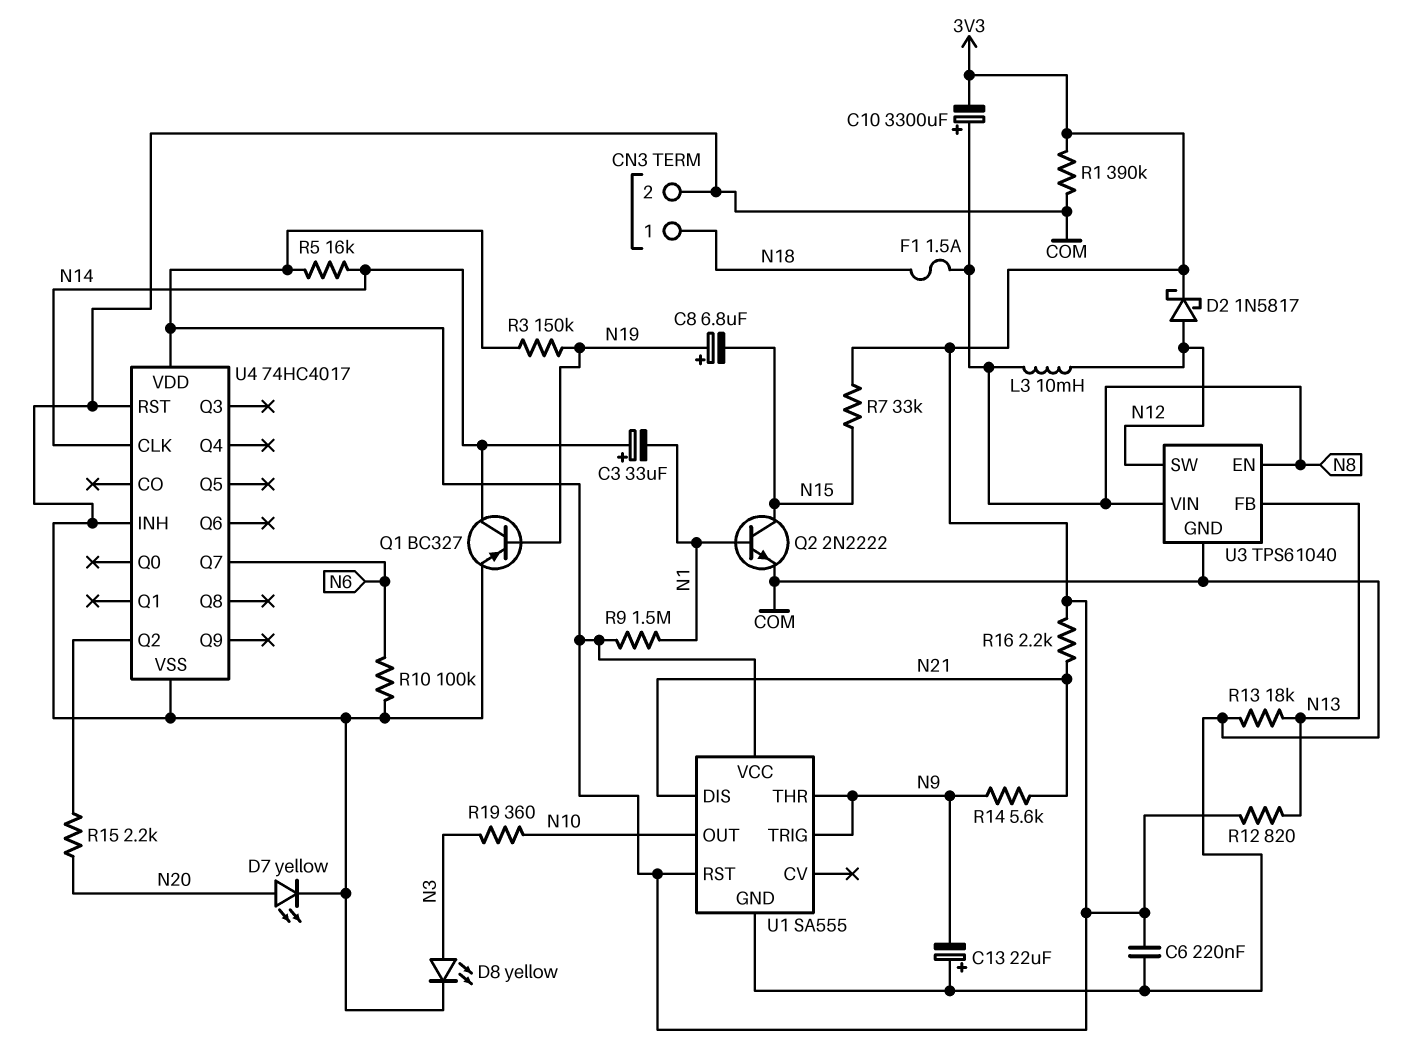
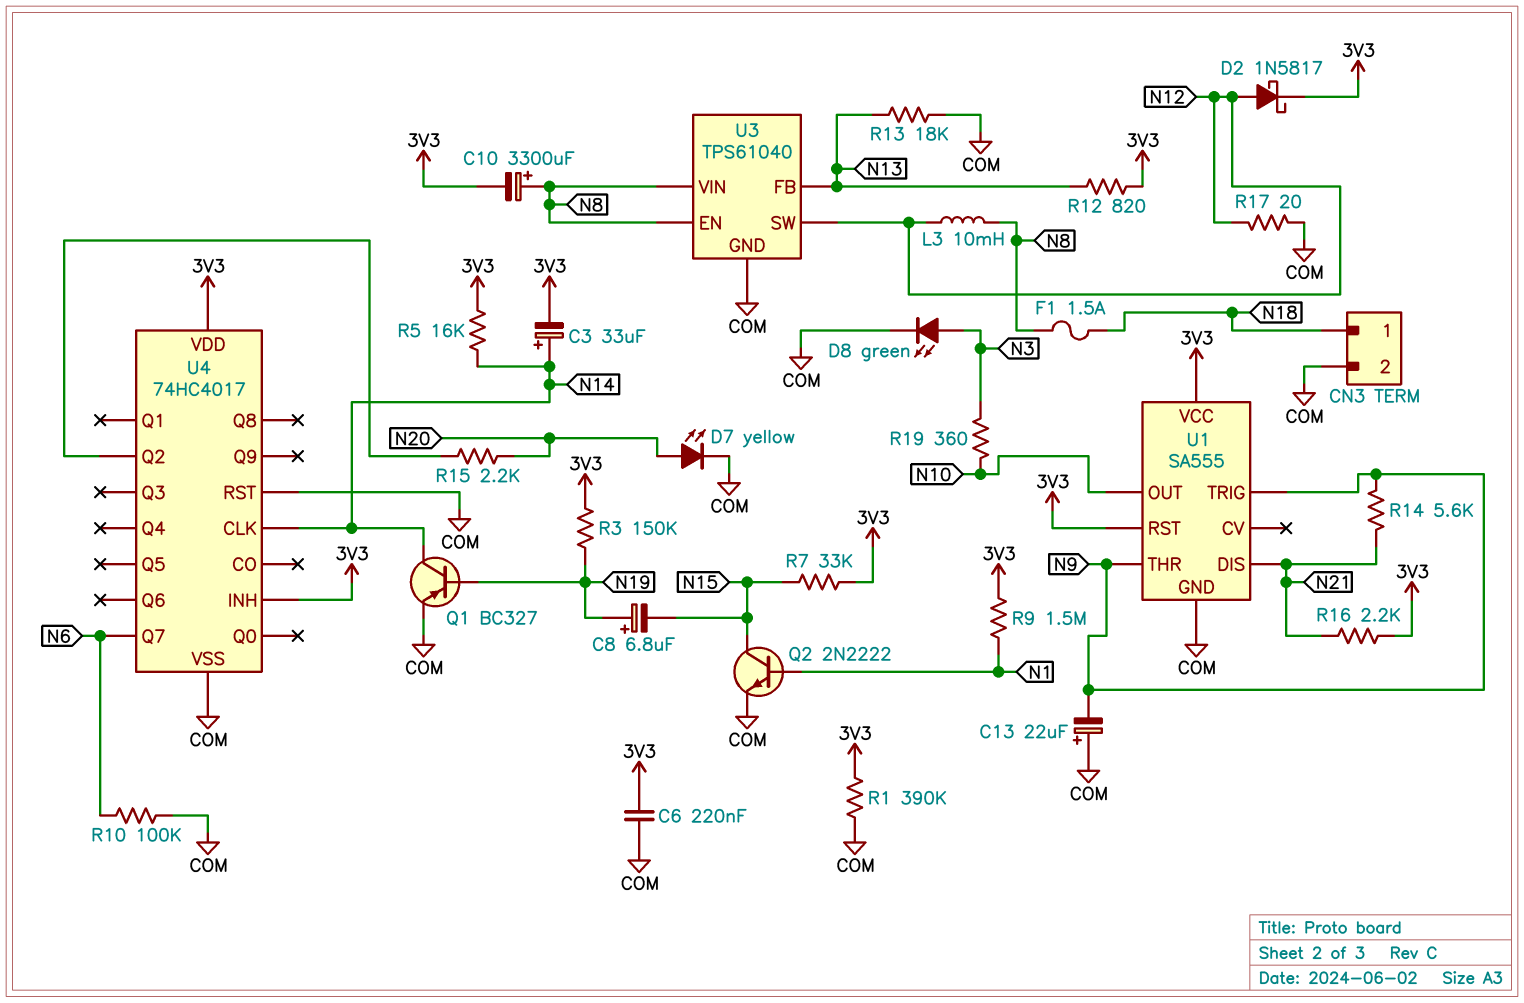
C3: 33uF (plus N14, minus N1) -> 33uF (plus N14, minus 3V3)
D8: LED yellow (A N3, K COM) -> LED green (A N3, K COM)
R17: none -> 20 (COM, N12)
U4 pin INH: COM -> 3V3

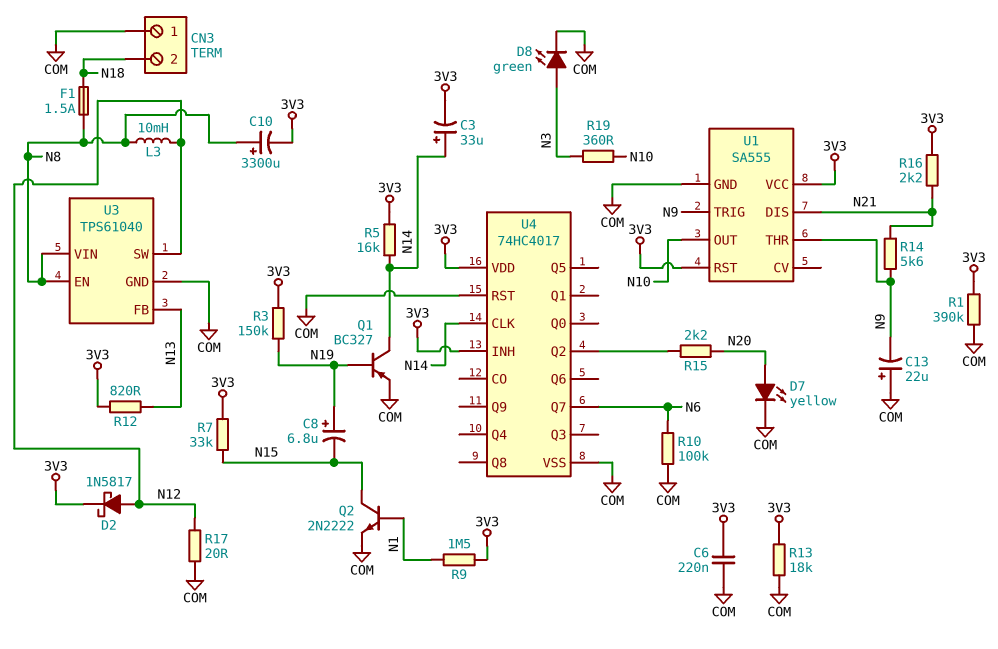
CN3 pin 1: N18 -> COM
CN3 pin 2: COM -> N18
R13: 18k (COM, N13) -> 18k (3V3, COM)

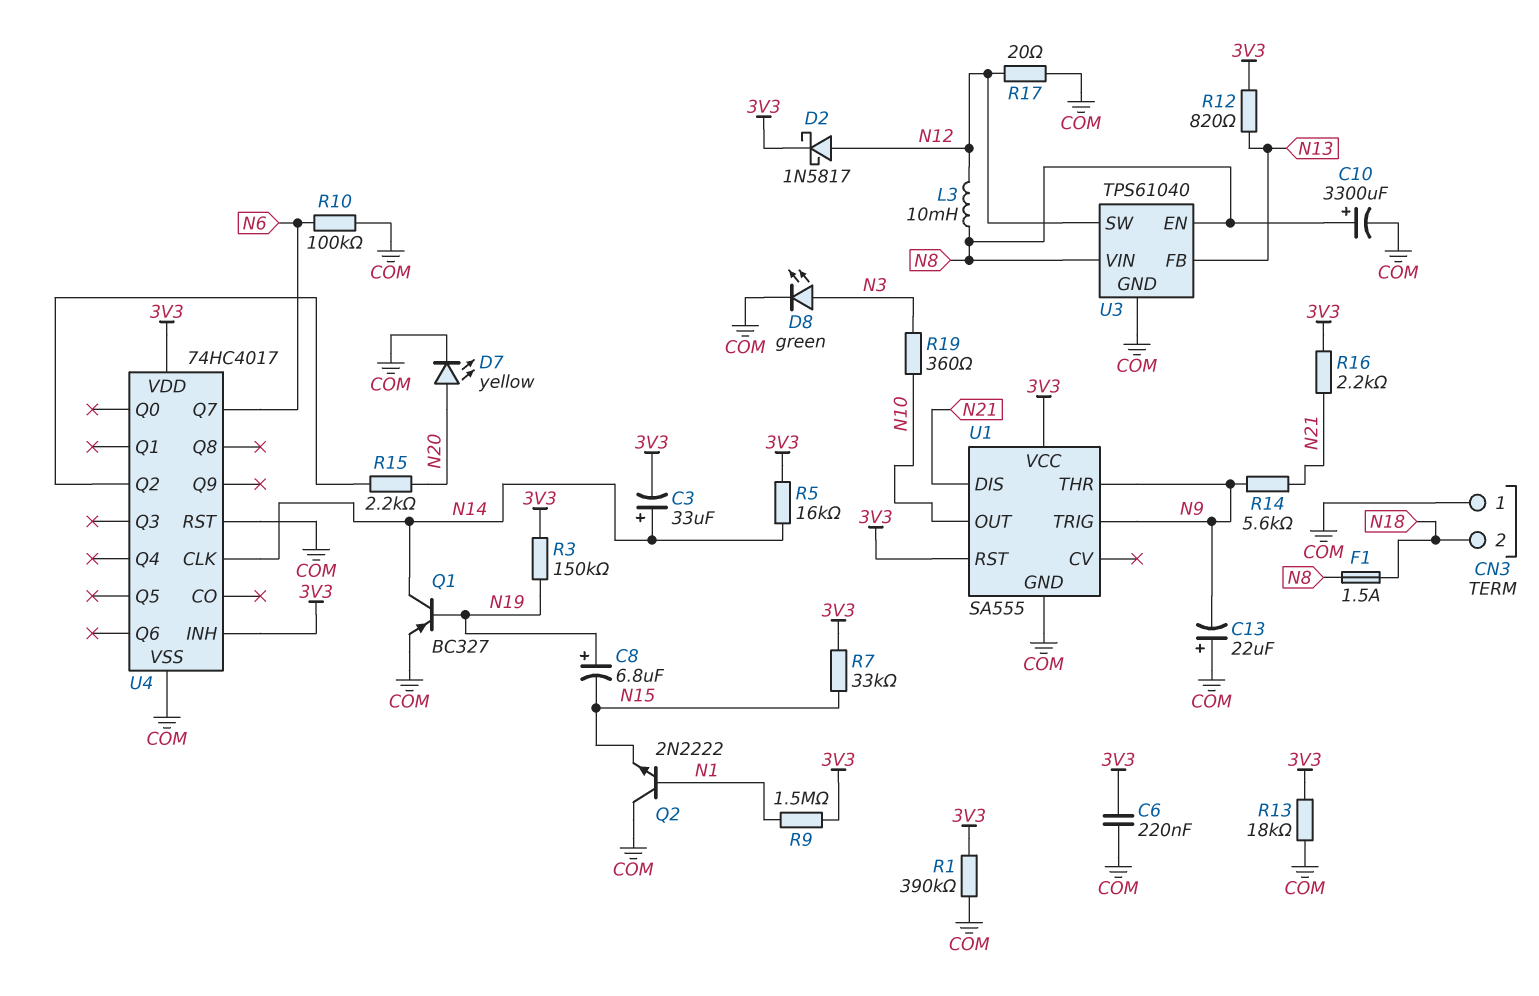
C10: 3300uF (plus N8, minus 3V3) -> 3300uF (plus N8, minus COM)
Q2: NPN 2N2222 (B N1, C N15, E COM) -> NPN 2N2222 (B N1, C COM, E N15)

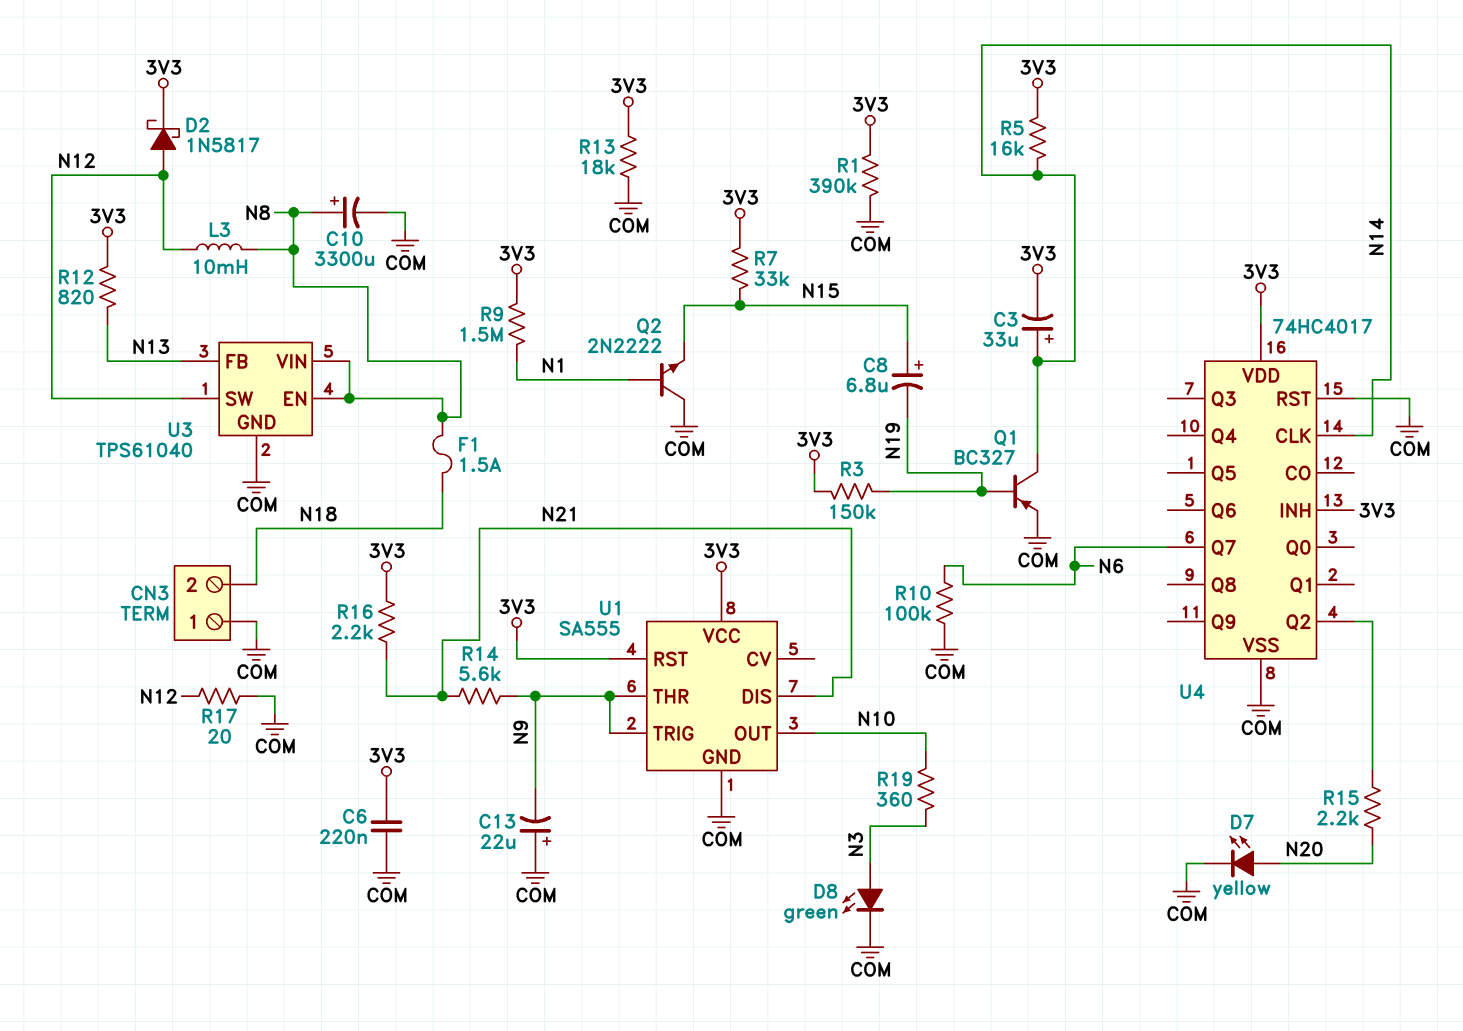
C8: 6.8uF (plus N19, minus N15) -> 6.8uF (plus N15, minus N19)

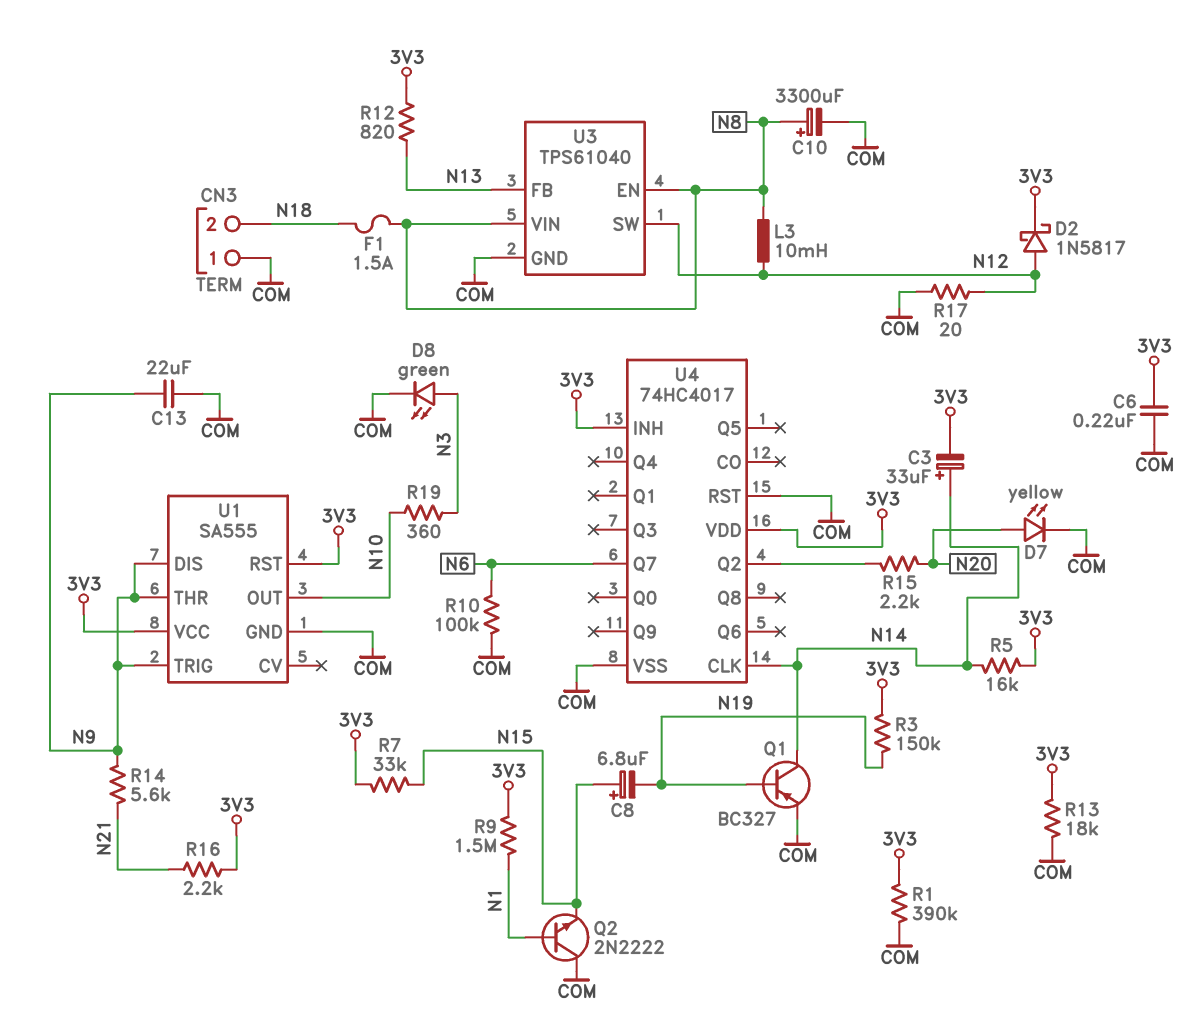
C13: 22uF (plus COM, minus N9) -> 22uF (COM, N9)
U1 pin DIS: N21 -> N9

